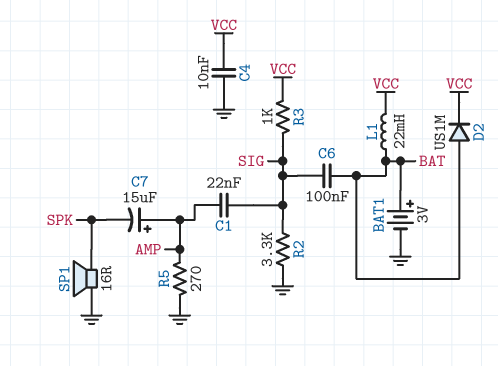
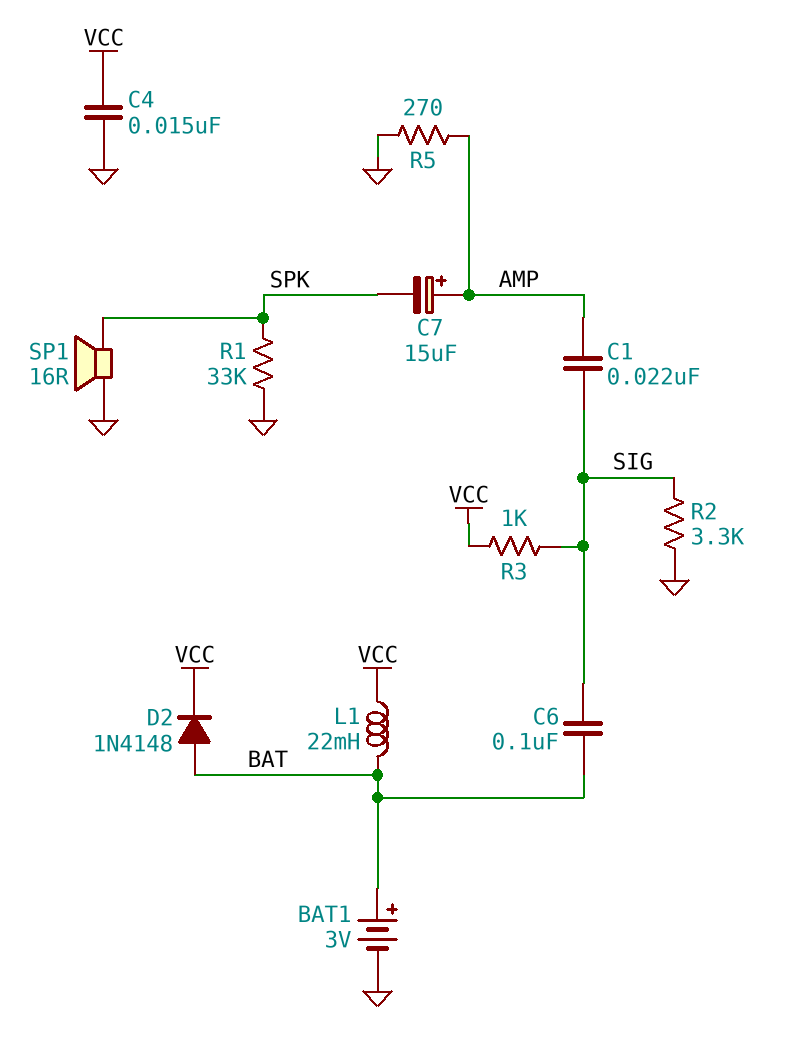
C4: 10nF (GND, VCC) -> 15nF (GND, VCC)
D2: diode US1M (A BAT, K VCC) -> diode 1N4148 (A BAT, K VCC)
R1: none -> 33k (GND, SPK)

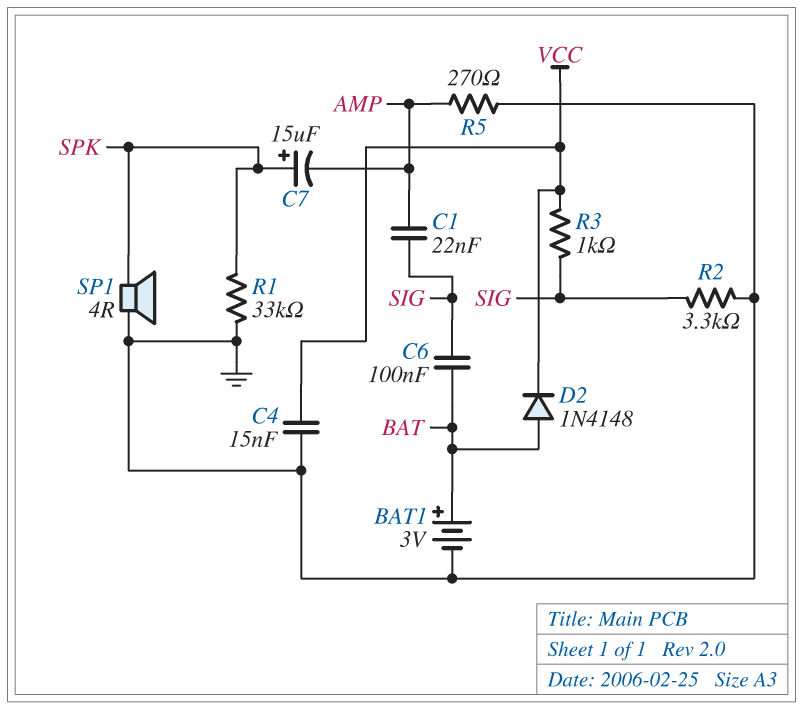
C7: 15uF (plus AMP, minus SPK) -> 15uF (plus SPK, minus AMP)
L1: 22mH (BAT, VCC) -> none
SP1: speaker 16R (GND, SPK) -> speaker 4R (GND, SPK)

